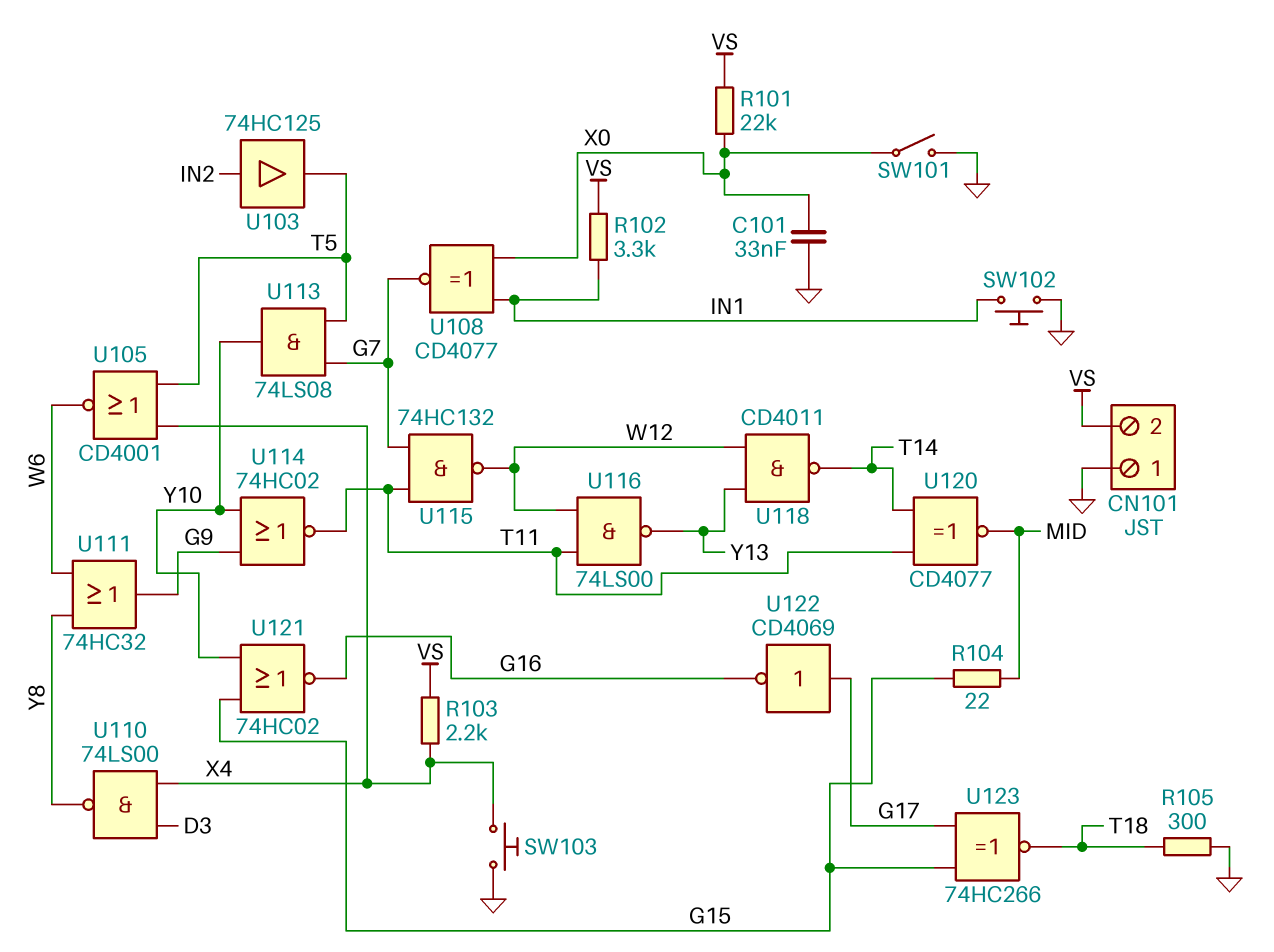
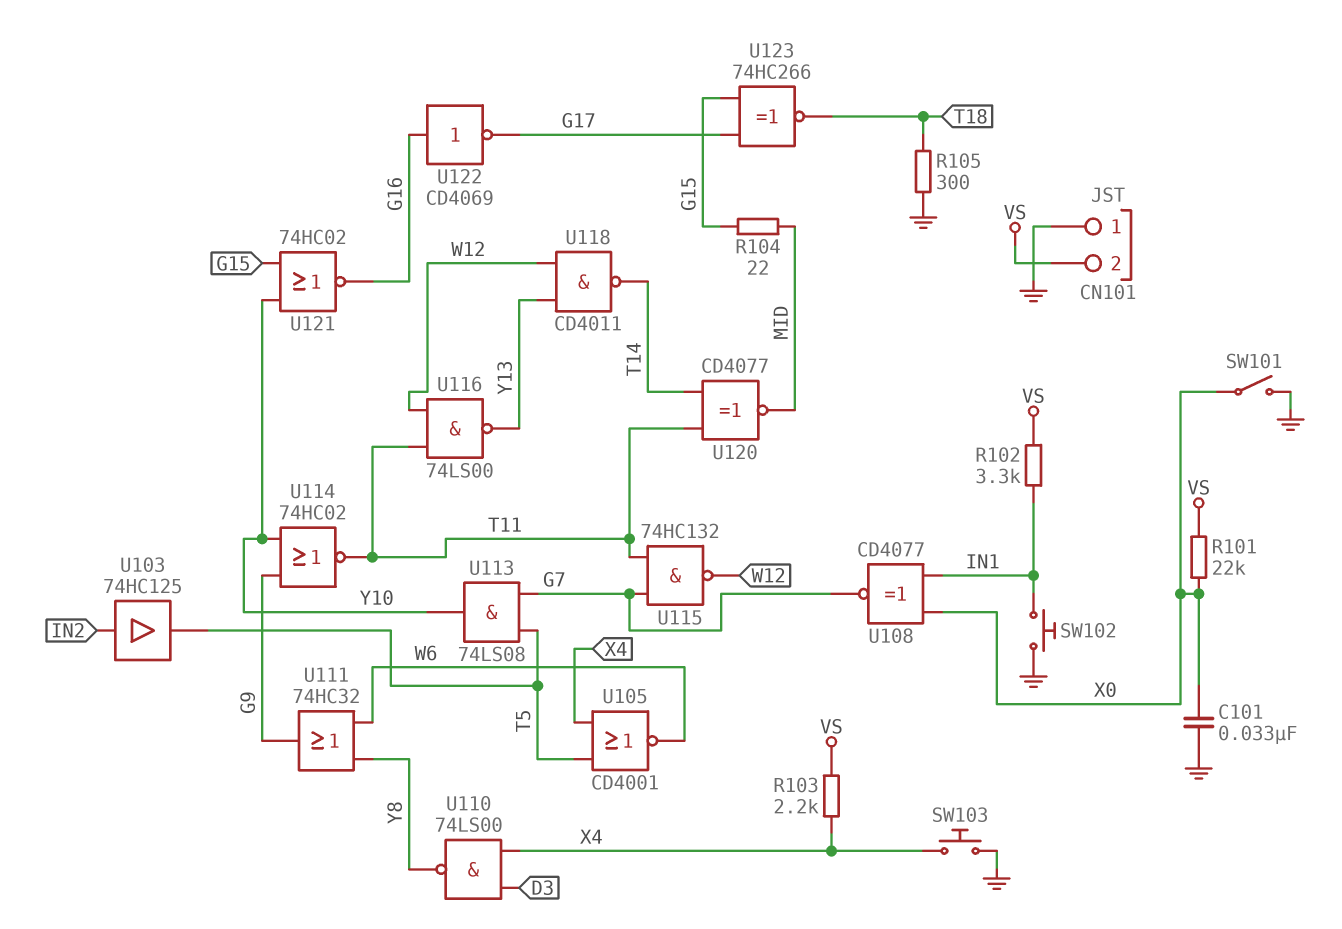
U122: NOT CD4069 (in G17, out G16) -> NOT CD4069 (in G16, out G17)

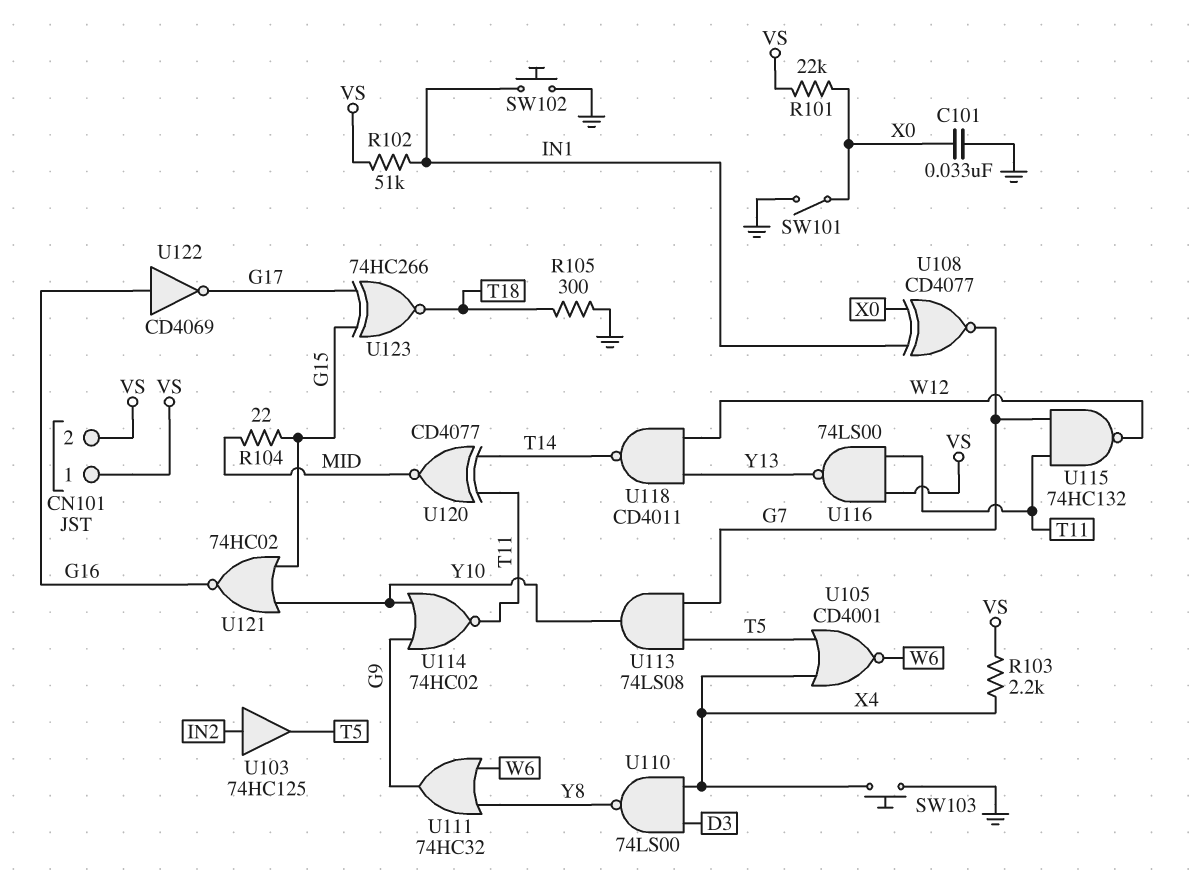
CN101 pin 1: GND -> VS
R102: 3.3k (IN1, VS) -> 51k (IN1, VS)
U116: NAND 74LS00 (in T11, in W12, out Y13) -> NAND 74LS00 (in T11, in VS, out Y13)

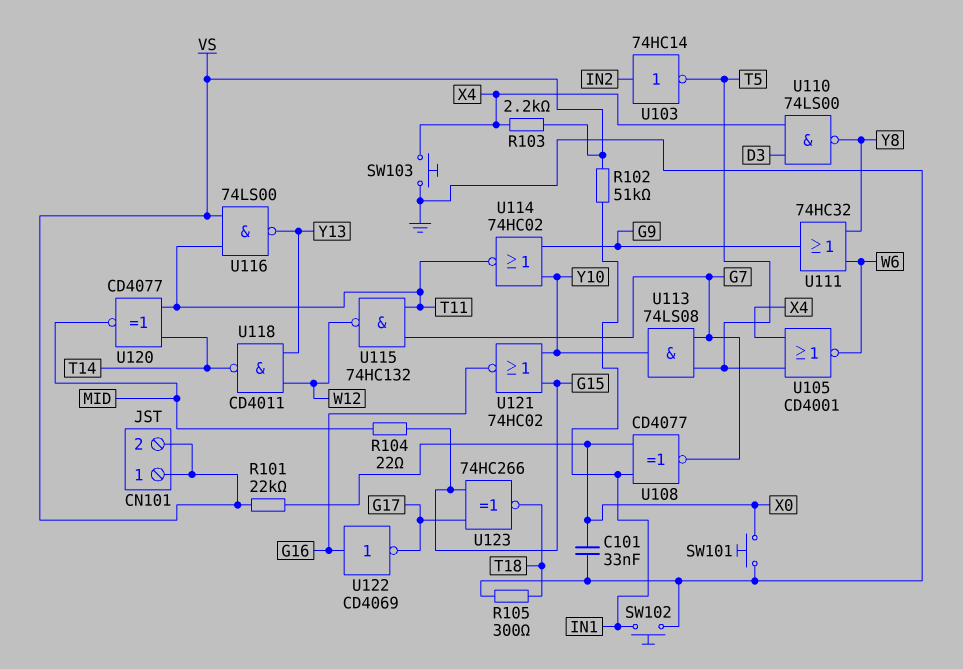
SW101: switch (GND, X0) -> button (GND, X0)
U103: buffer 74HC125 (in IN2, out T5) -> NOT 74HC14 (in IN2, out T5)

